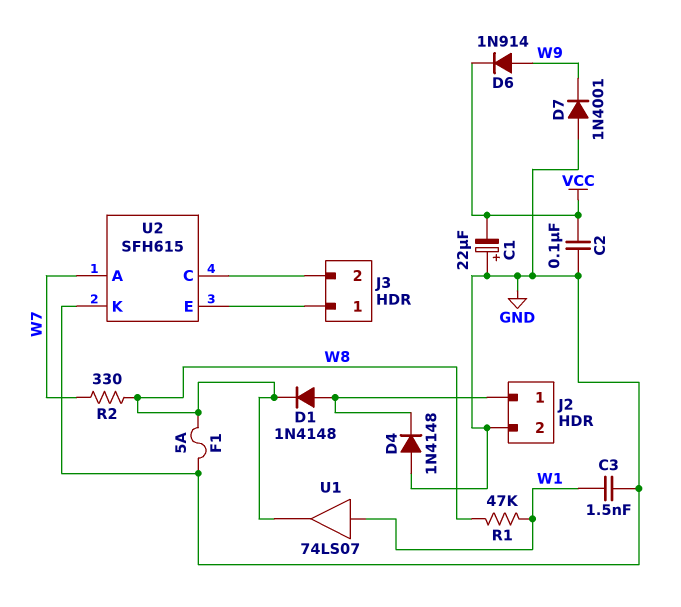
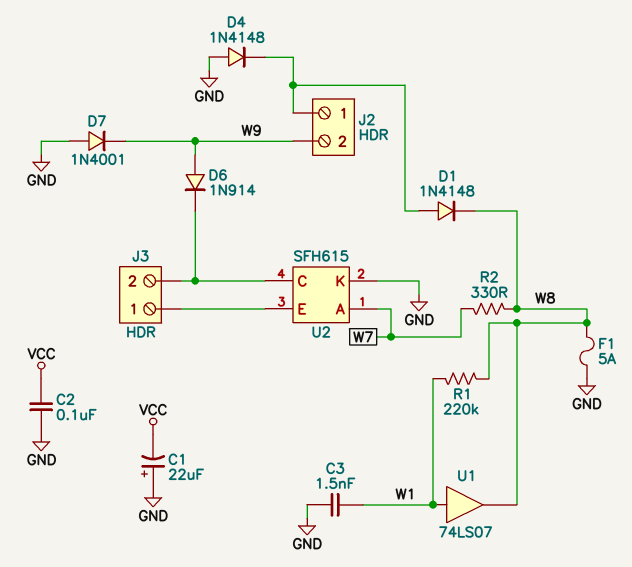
D6: diode 1N914 (A W9, K VCC) -> diode 1N914 (A W9, K J3/2)
J2 pin 2: GND -> W9
R1: 47k (W1, W8) -> 220k (W1, W8)

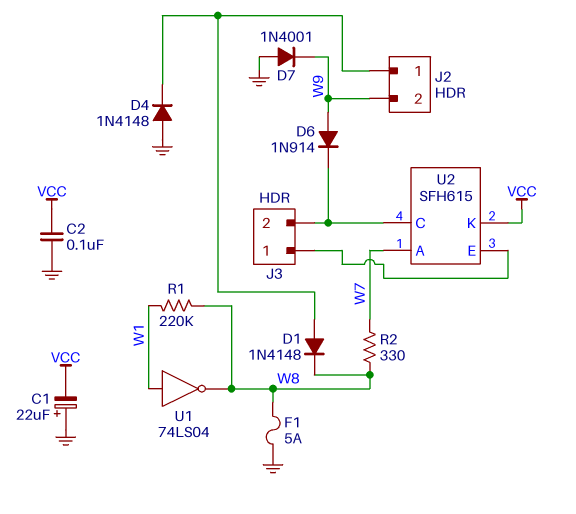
C3: 1.5nF (GND, W1) -> none
U1: buffer 74LS07 (in W1, out W8) -> NOT 74LS04 (in W1, out W8)
U2 pin K: GND -> VCC

